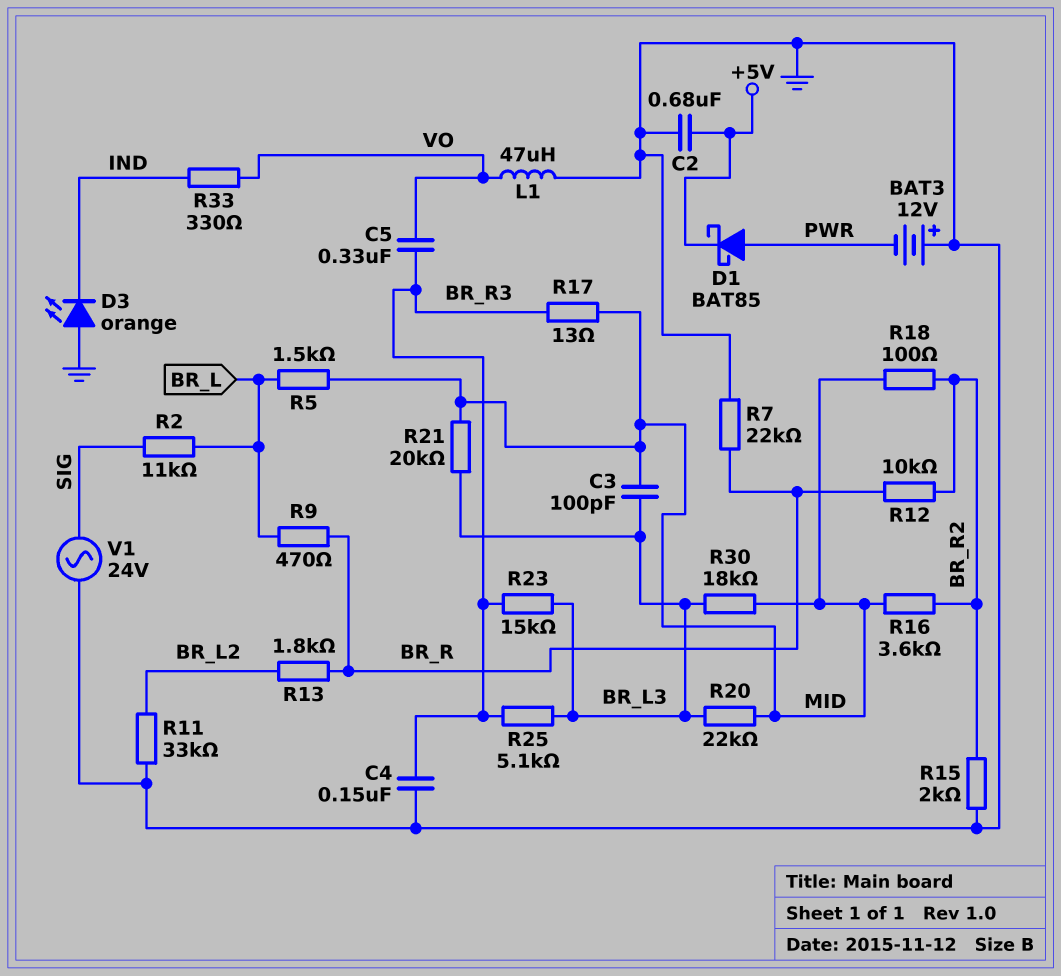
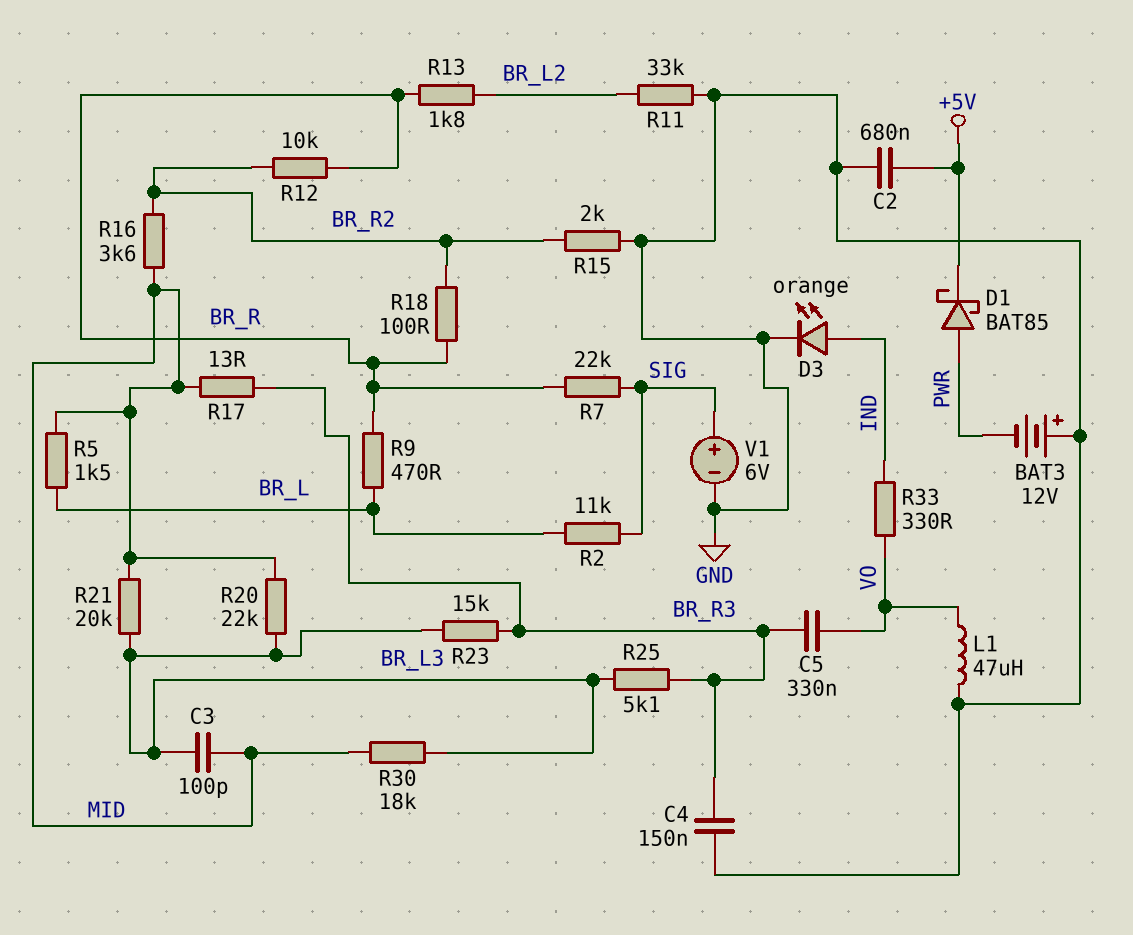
D3: LED orange (A GND, K IND) -> LED orange (A IND, K GND)
R7: 22k (BR_R, GND) -> 22k (BR_R, SIG)
R18: 100 (BR_R2, MID) -> 100 (BR_R, BR_R2)
V1: AC 24V (GND, SIG) -> 6V (plus SIG, minus GND)

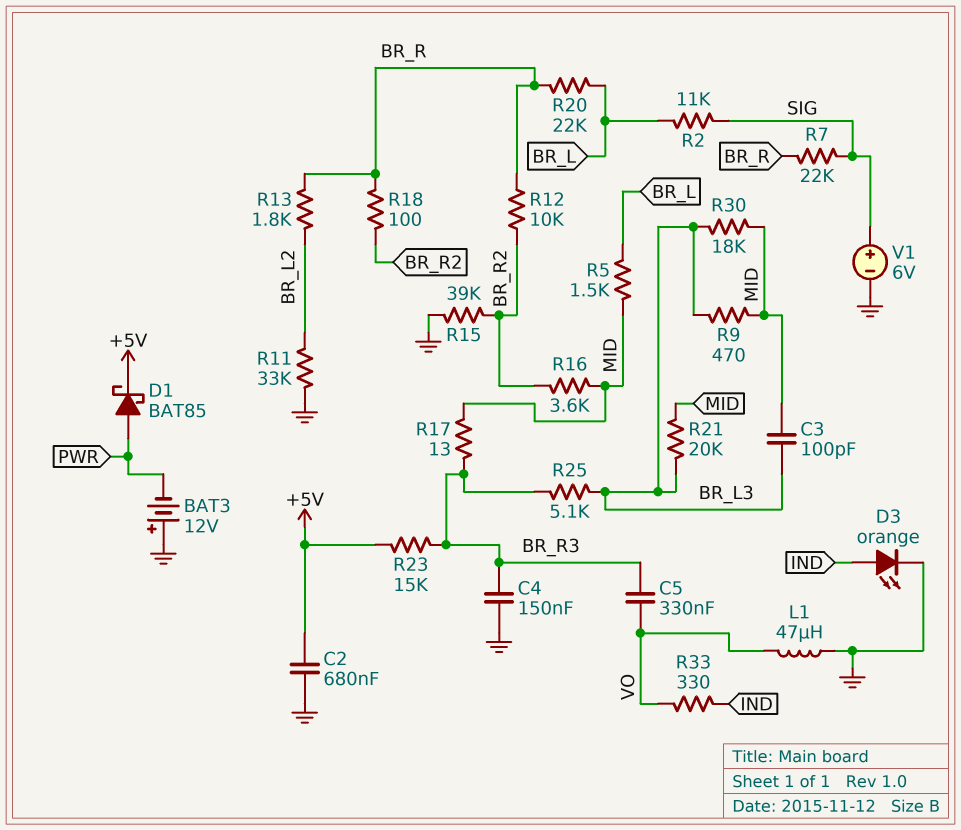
R9: 470 (BR_L, BR_R) -> 470 (BR_L3, MID)
R15: 2k (BR_R2, GND) -> 39k (BR_R2, GND)
R20: 22k (BR_L3, MID) -> 22k (BR_L, BR_R)
R23: 15k (BR_L3, BR_R3) -> 15k (+5V, BR_R3)

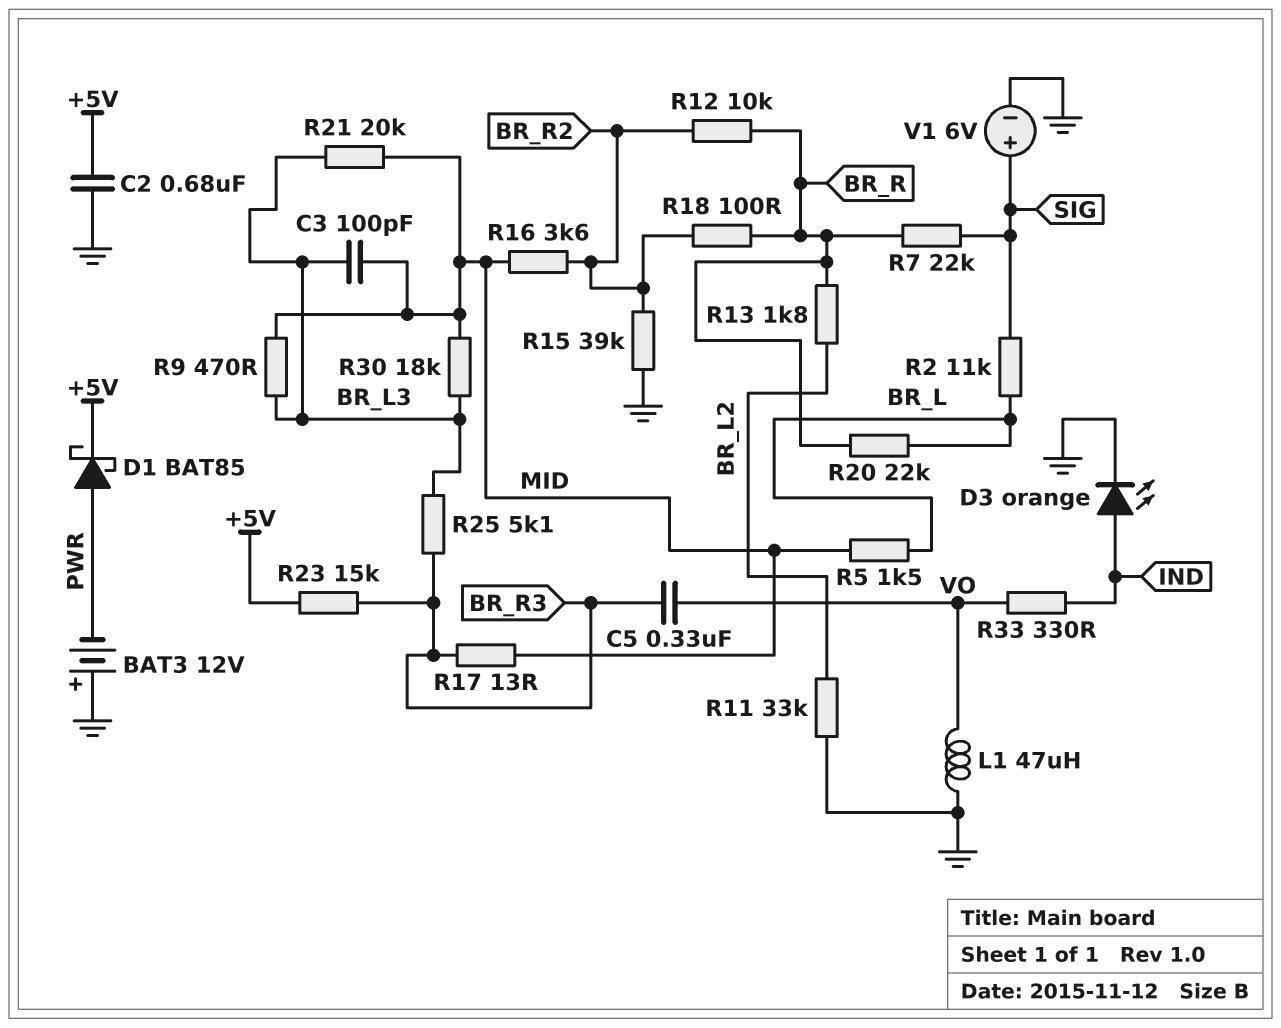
C4: 150nF (BR_R3, GND) -> none

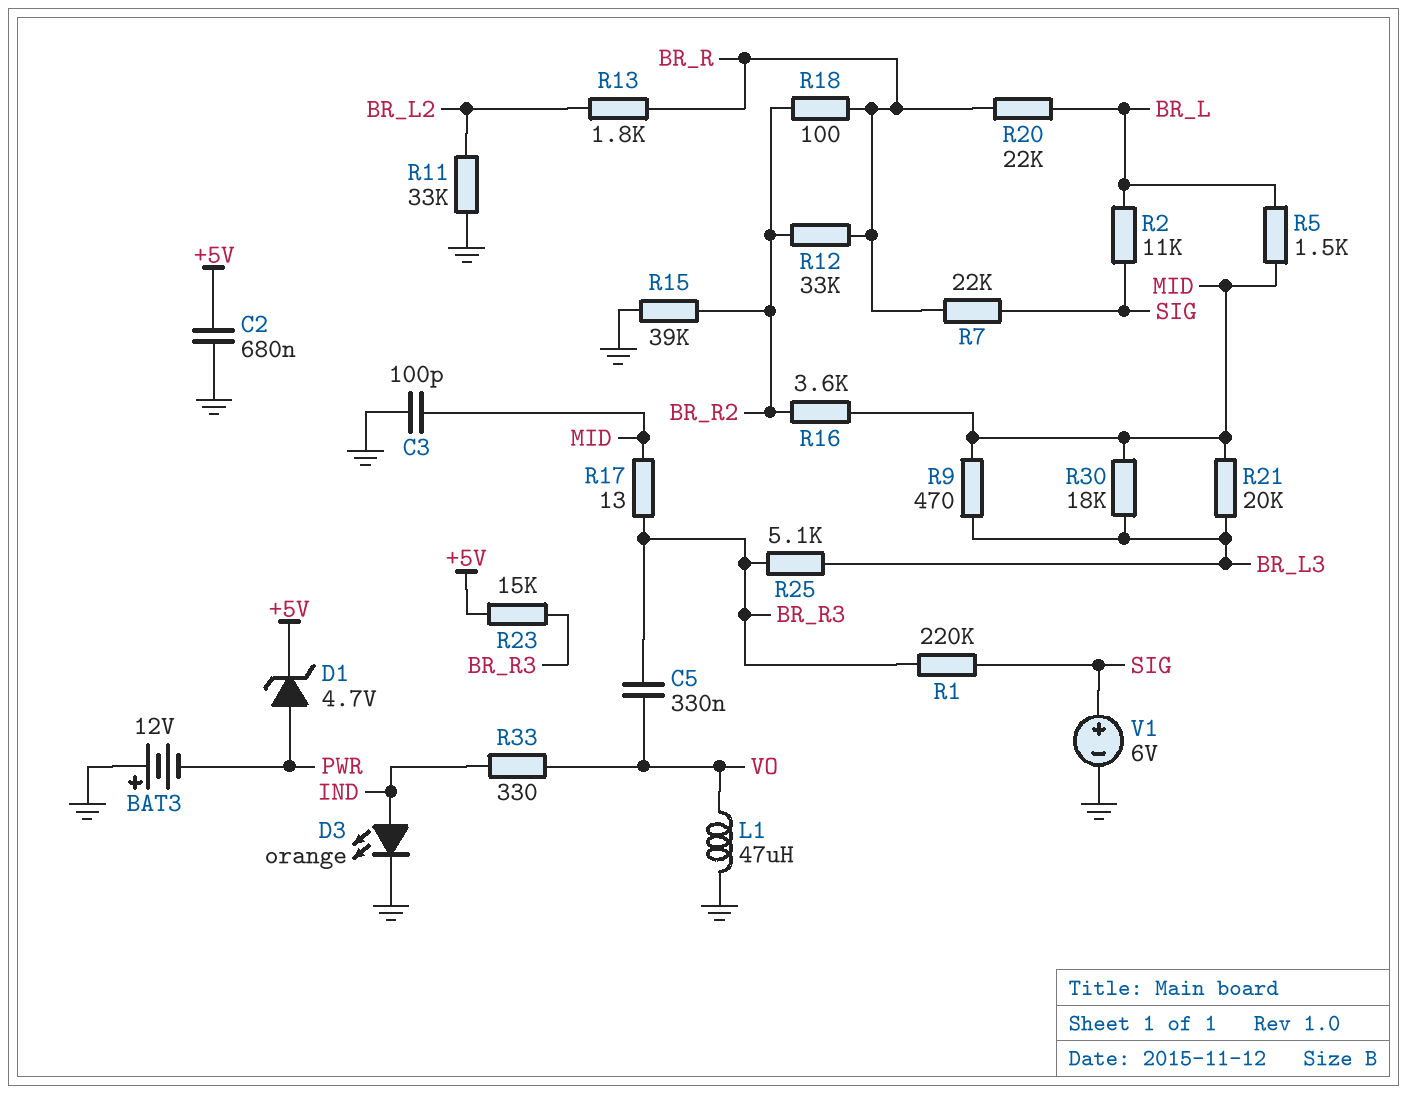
C3: 100pF (BR_L3, MID) -> 100pF (GND, MID)
D1: schottky BAT85 (A PWR, K +5V) -> zener 4.7V (A PWR, K +5V)
R1: none -> 220k (BR_R3, SIG)
R12: 10k (BR_R, BR_R2) -> 33k (BR_R, BR_R2)

